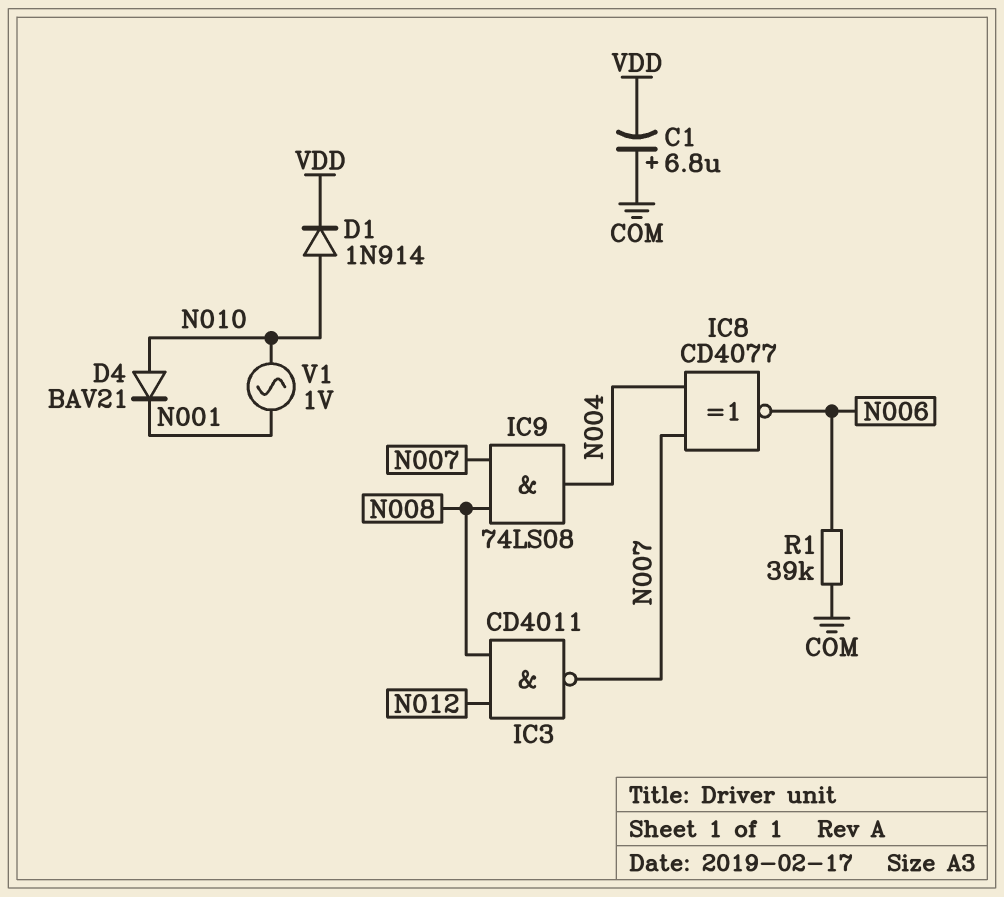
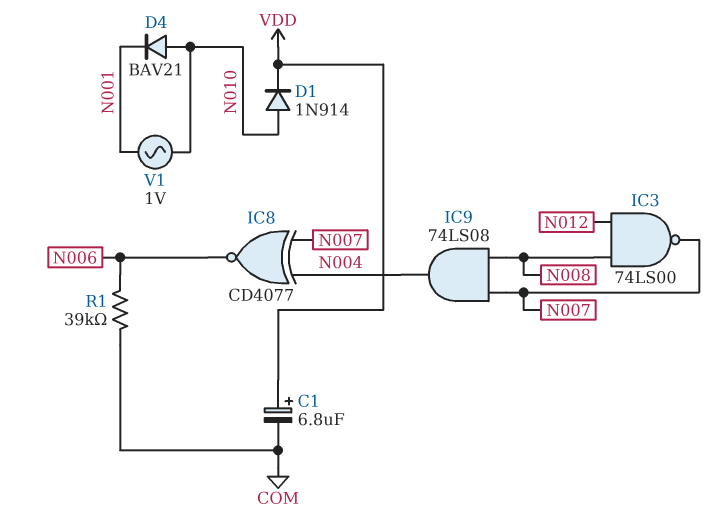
C1: 6.8uF (plus COM, minus VDD) -> 6.8uF (plus VDD, minus COM)
IC3: NAND CD4011 (in N008, in N012, out N007) -> NAND 74LS00 (in N008, in N012, out N007)

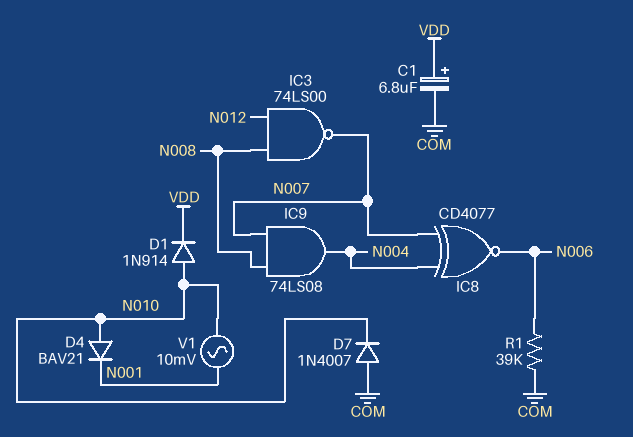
D7: none -> diode 1N4007 (A COM, K N010)
V1: AC 1V (N001, N010) -> AC 10mV (N001, N010)

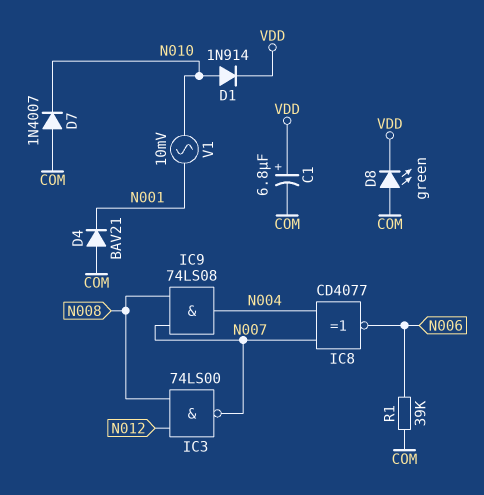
D4: diode BAV21 (A N010, K N001) -> diode BAV21 (A COM, K N001)
D8: none -> LED green (A COM, K VDD)

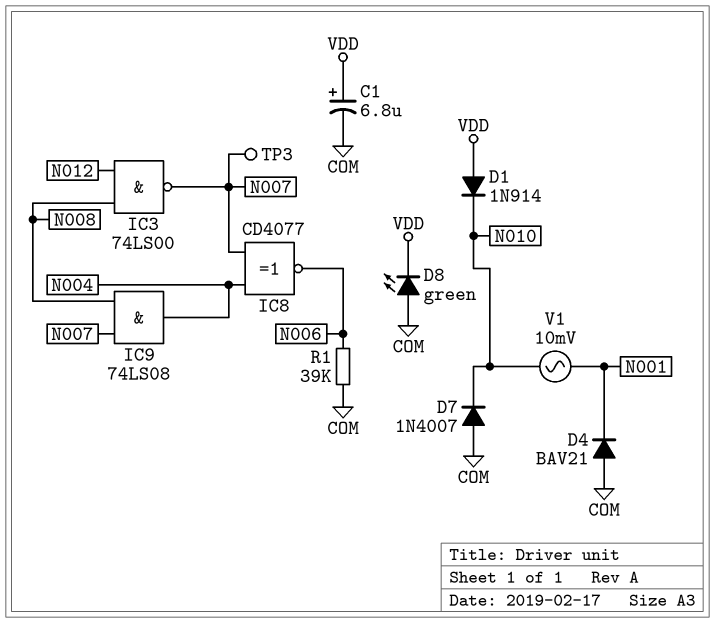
D1: diode 1N914 (A N010, K VDD) -> diode 1N914 (A VDD, K N010)
TP3: none -> test point (N007)

